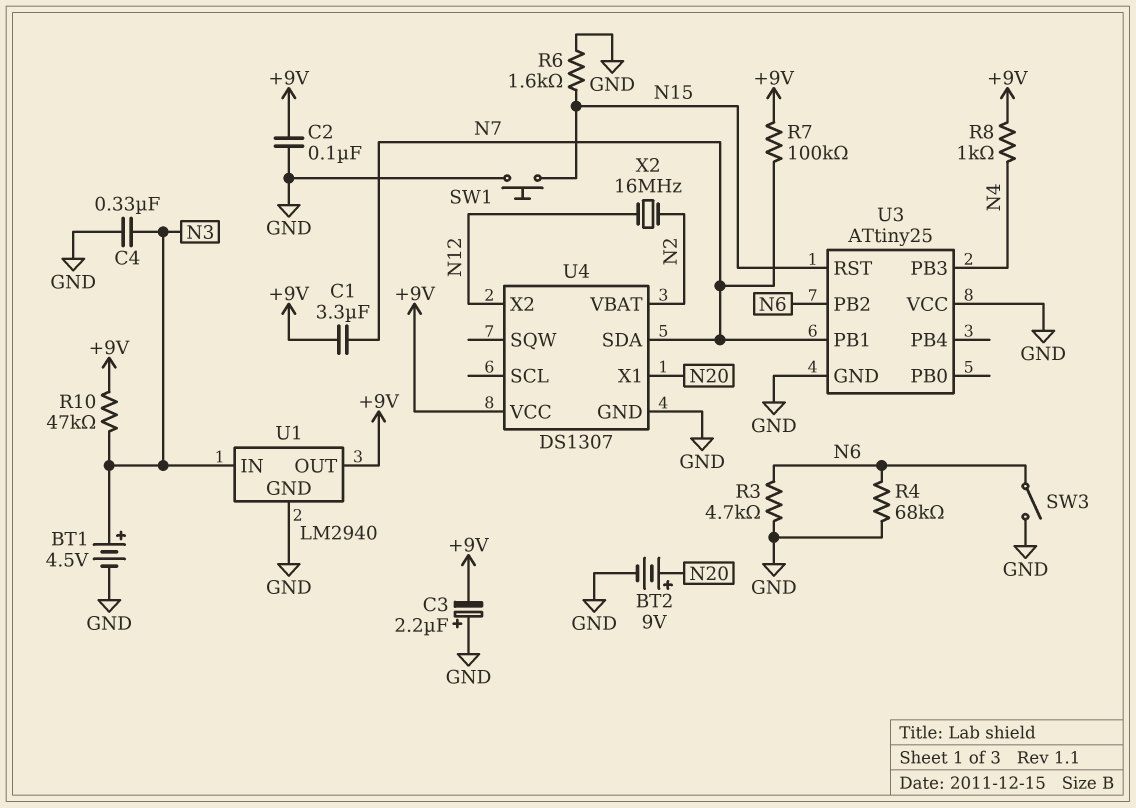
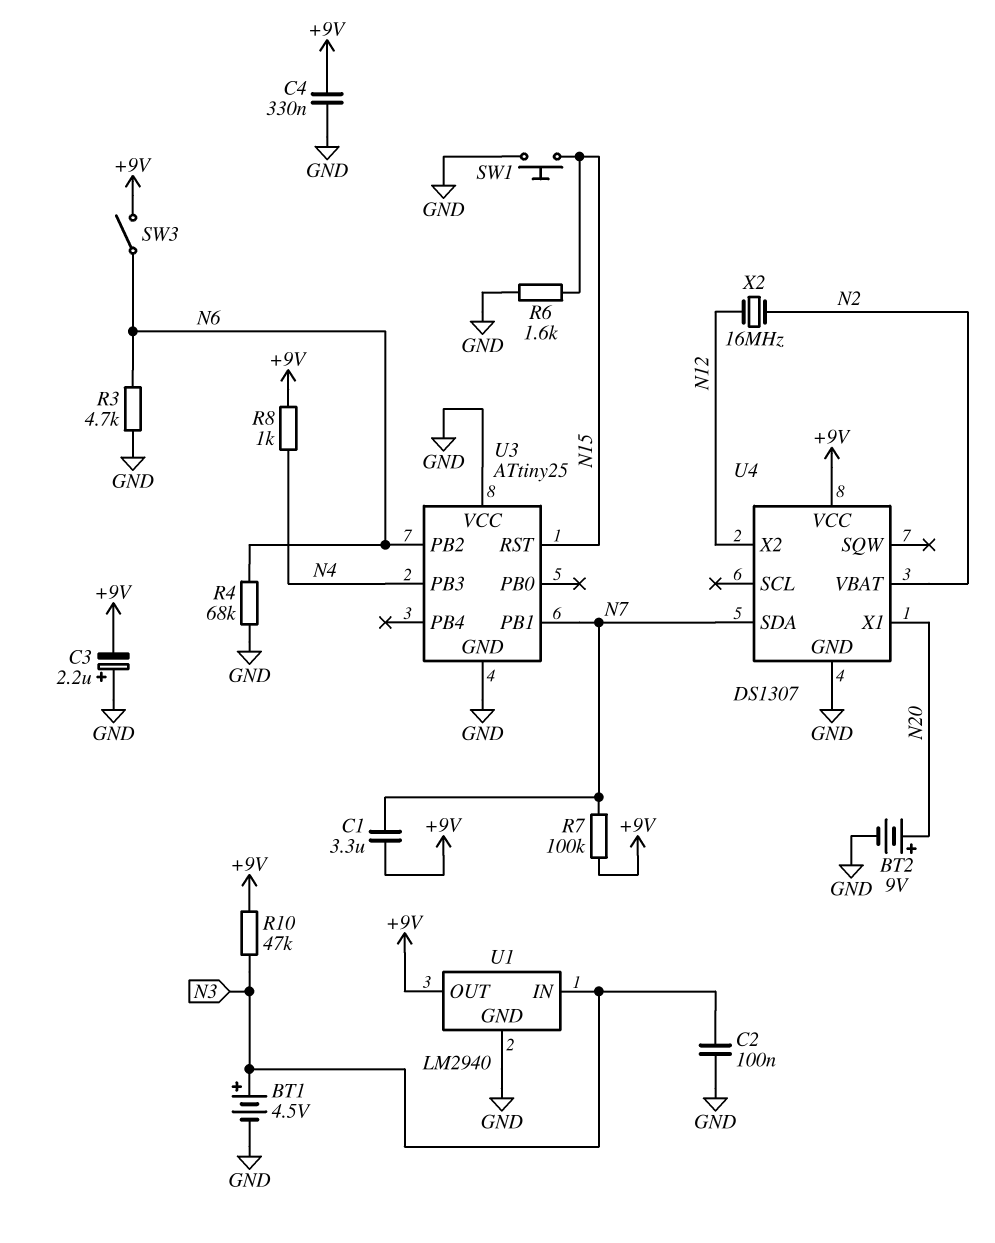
C2: 100nF (+9V, GND) -> 100nF (GND, N3)
C4: 330nF (GND, N3) -> 330nF (+9V, GND)
SW3: switch (GND, N6) -> switch (+9V, N6)

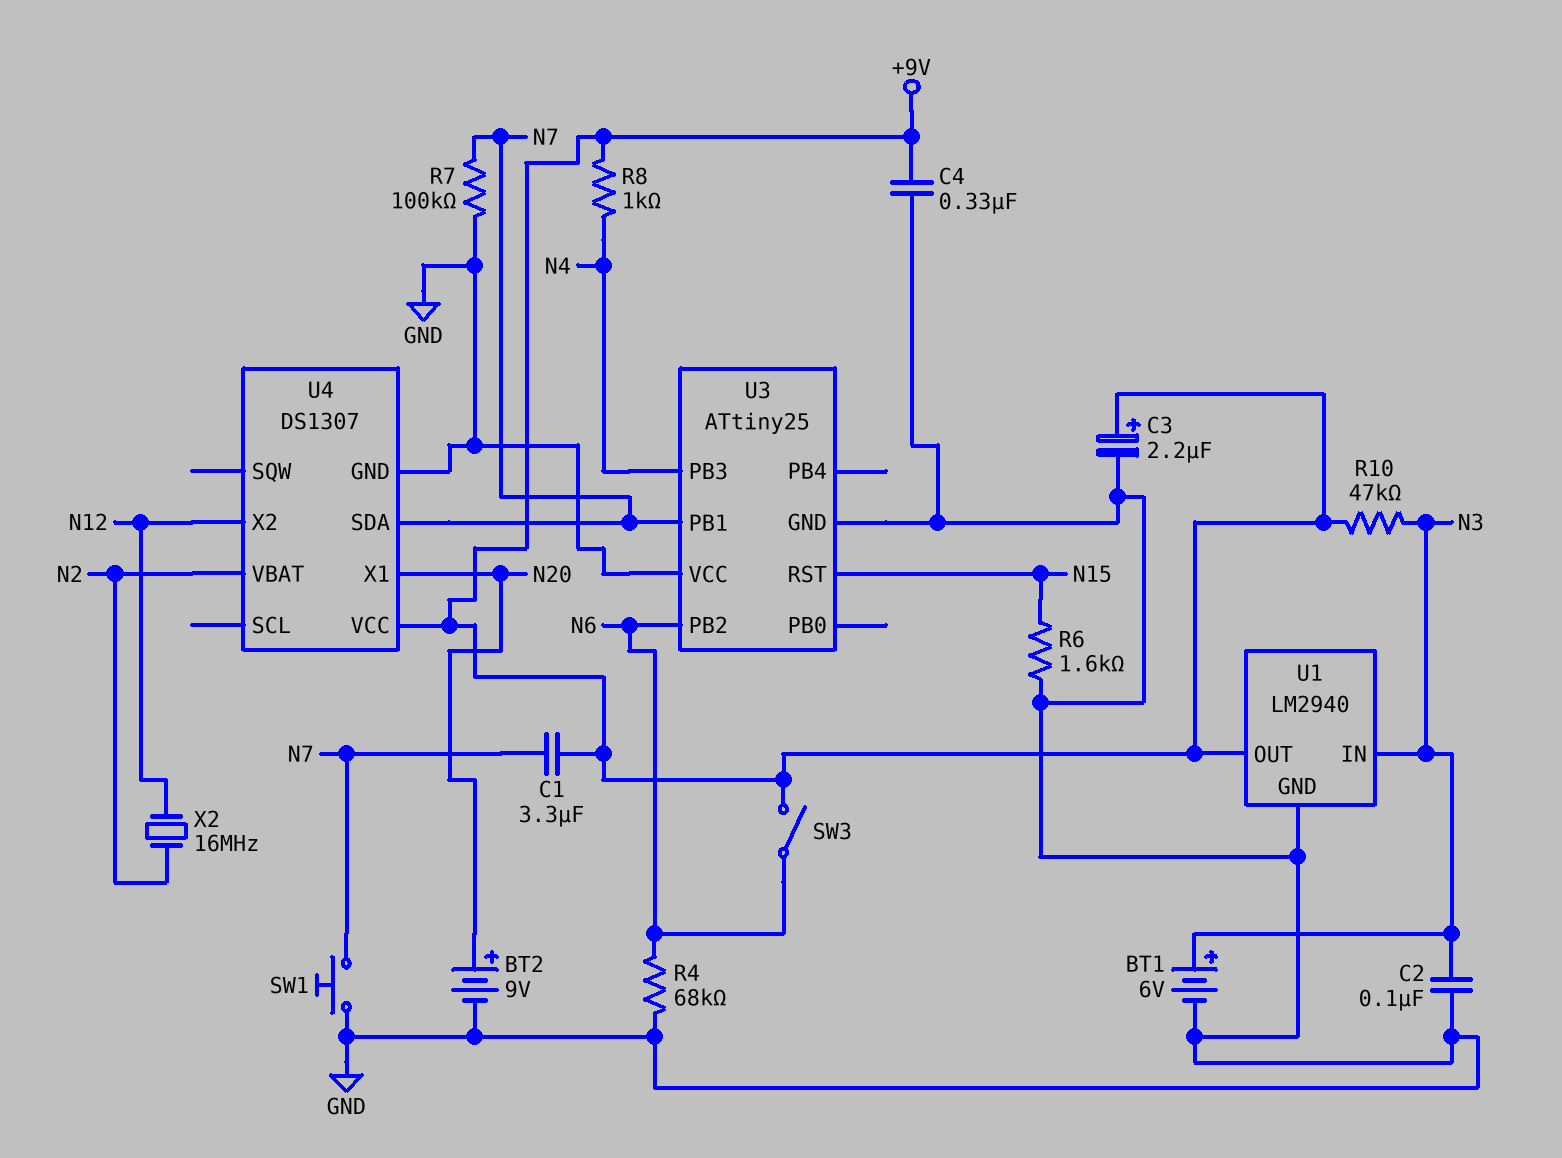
BT1: 4.5V (plus N3, minus GND) -> 6V (plus N3, minus GND)
C3: 2.2uF (plus GND, minus +9V) -> 2.2uF (plus +9V, minus GND)
R3: 4.7k (GND, N6) -> none
R7: 100k (+9V, N7) -> 100k (GND, N7)
SW1: button (GND, N15) -> button (GND, N7)

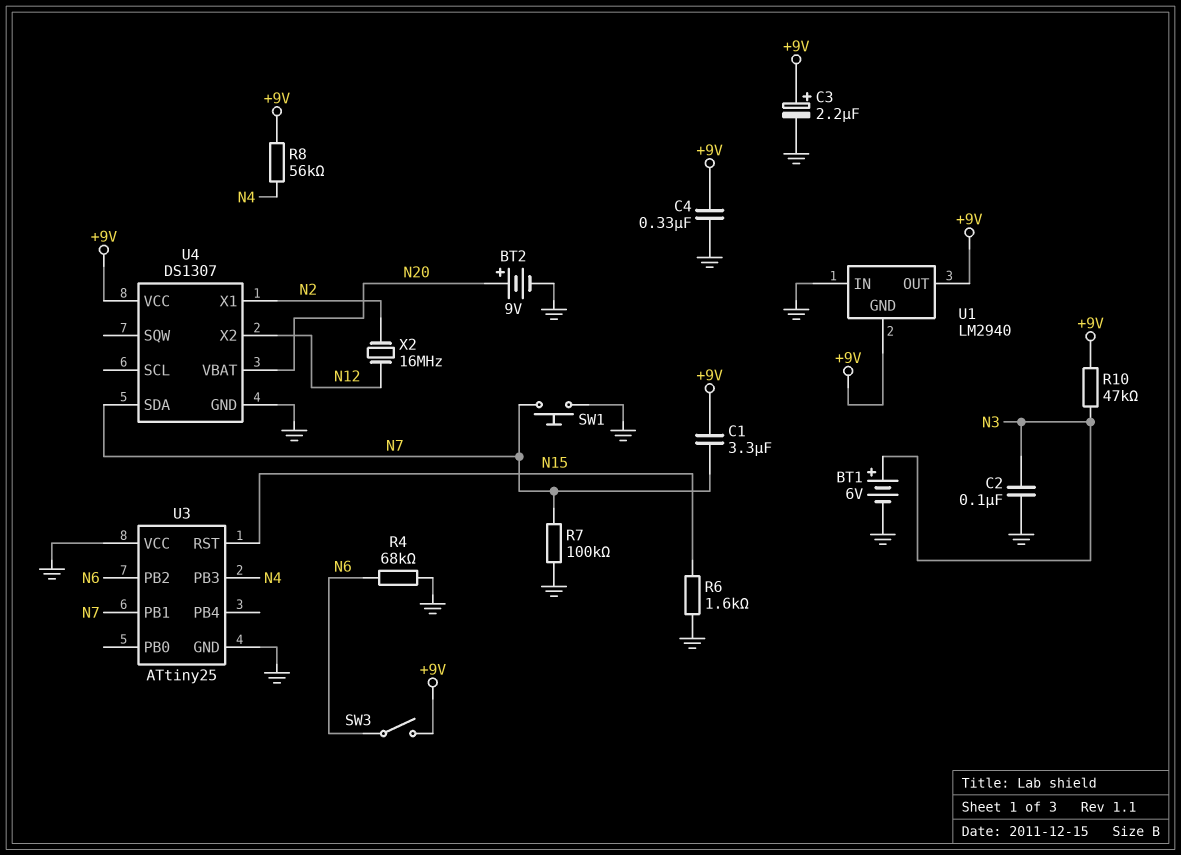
R8: 1k (+9V, N4) -> 56k (+9V, N4)
U1 pin GND: GND -> +9V
U1 pin IN: N3 -> GND
U4 pin VBAT: N2 -> N20
U4 pin X1: N20 -> N2

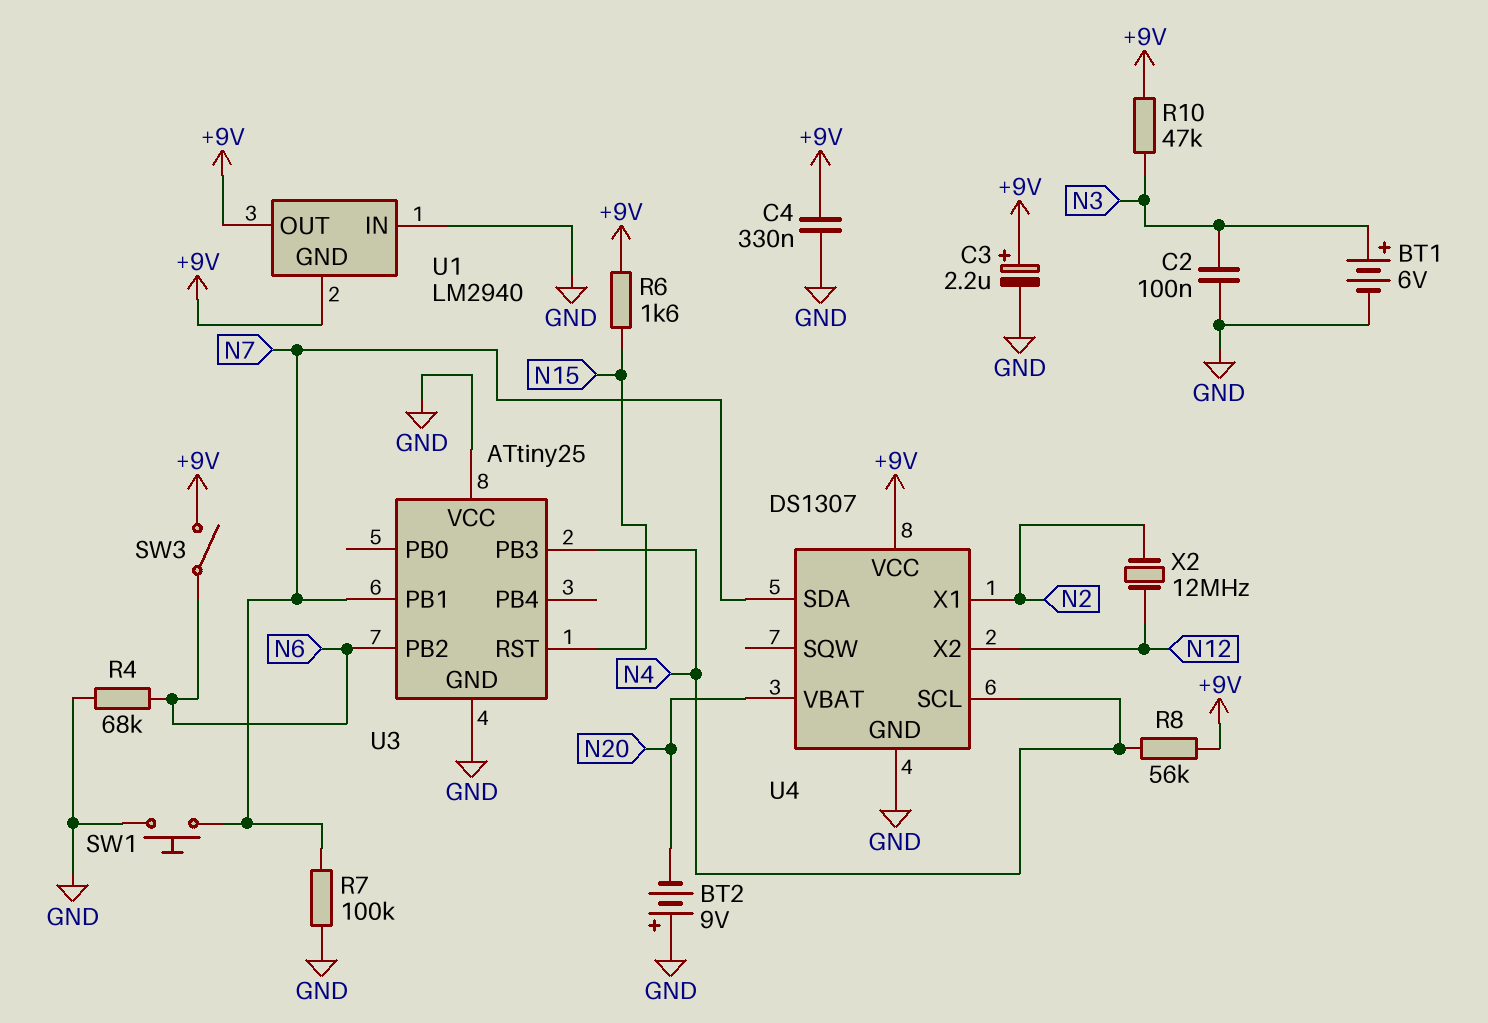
BT2: 9V (plus N20, minus GND) -> 9V (plus GND, minus N20)
C1: 3.3uF (+9V, N7) -> none
R6: 1.6k (GND, N15) -> 1.6k (+9V, N15)
U4 pin SCL: none -> N4
X2: 16MHz (N2, N12) -> 12MHz (N2, N12)

